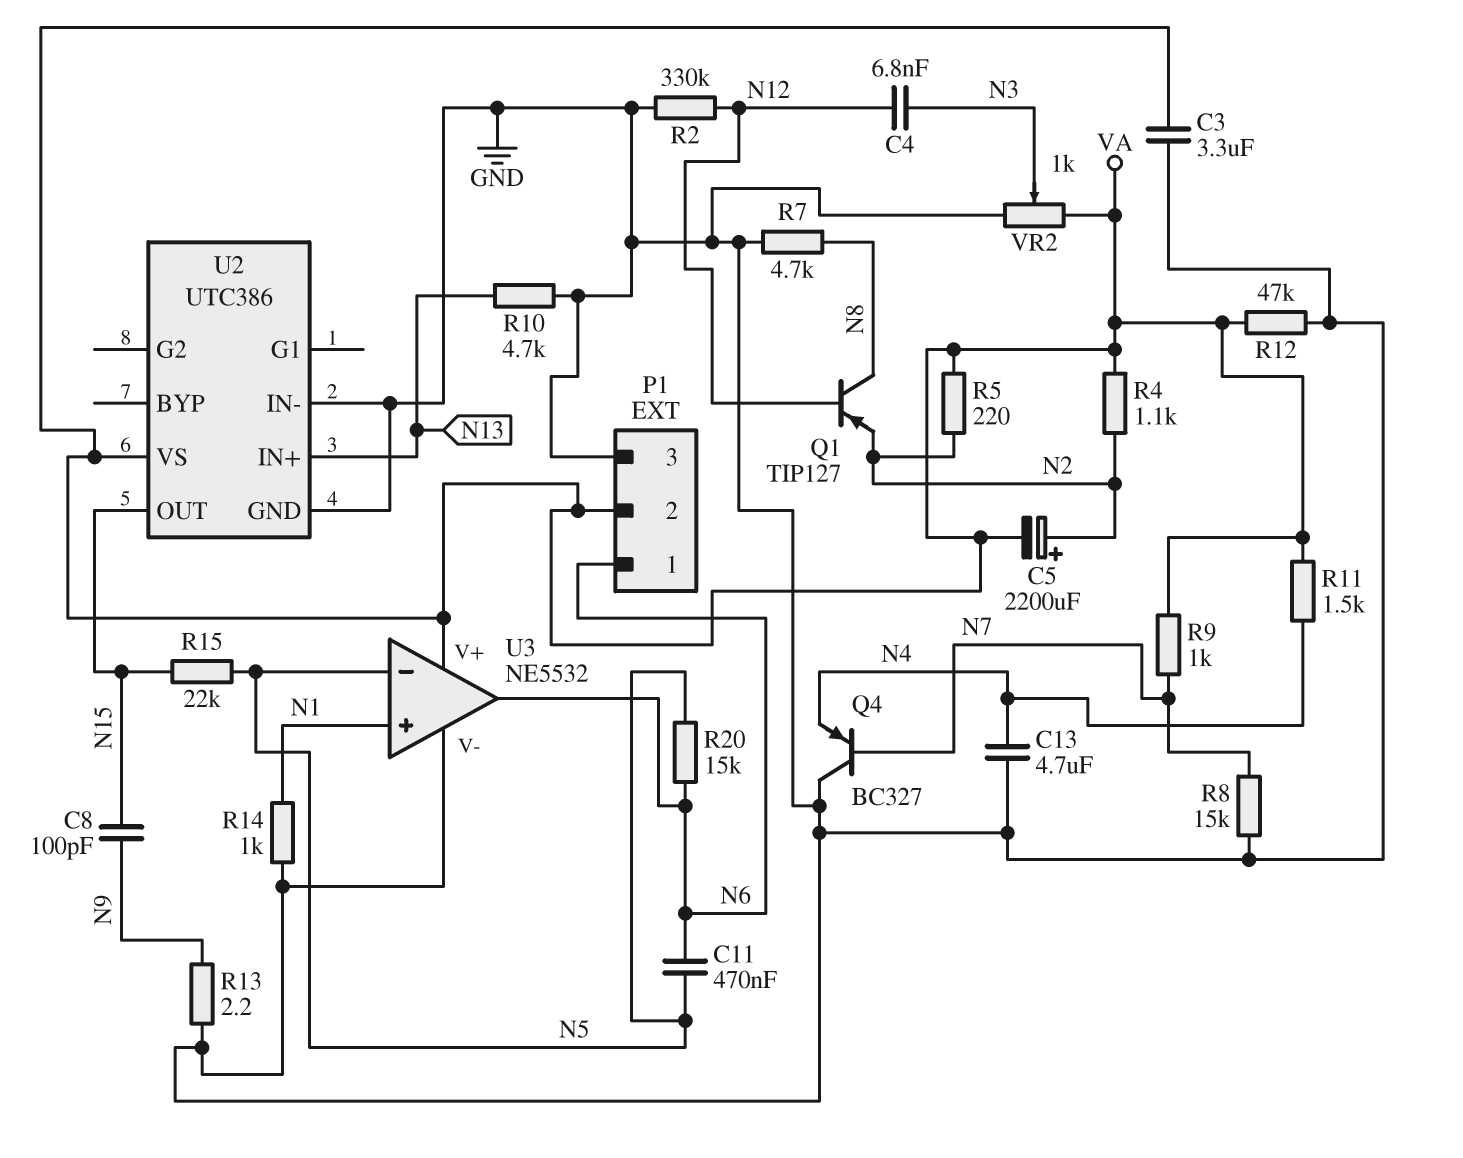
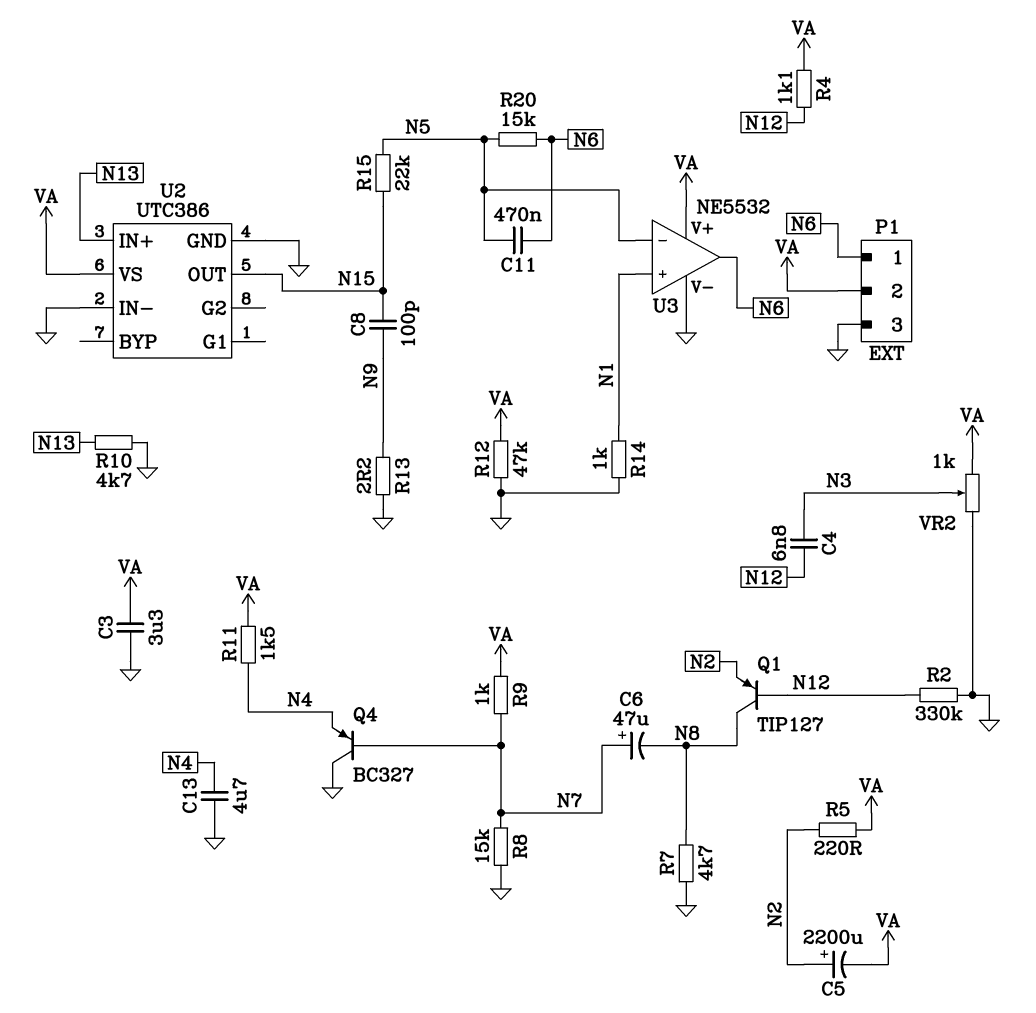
C6: none -> 47uF (plus N7, minus N8)
R4: 1.1k (N2, VA) -> 1.1k (N12, VA)

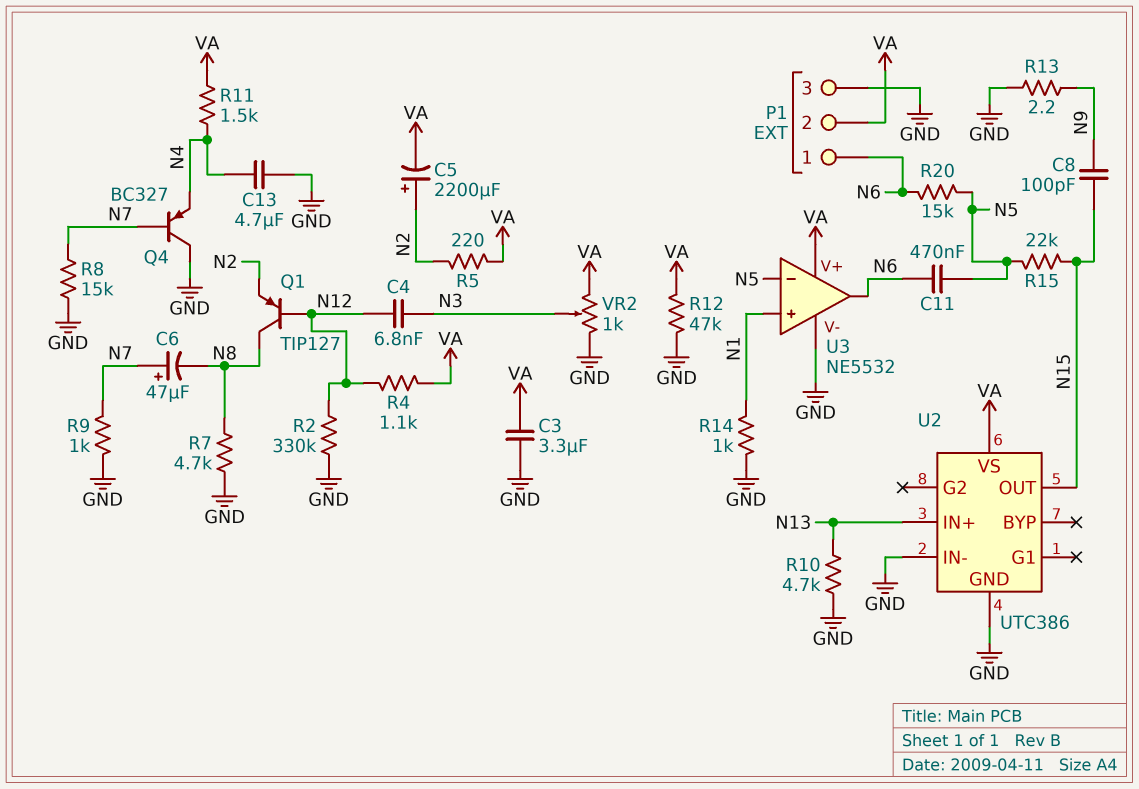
R9: 1k (N7, VA) -> 1k (GND, N7)

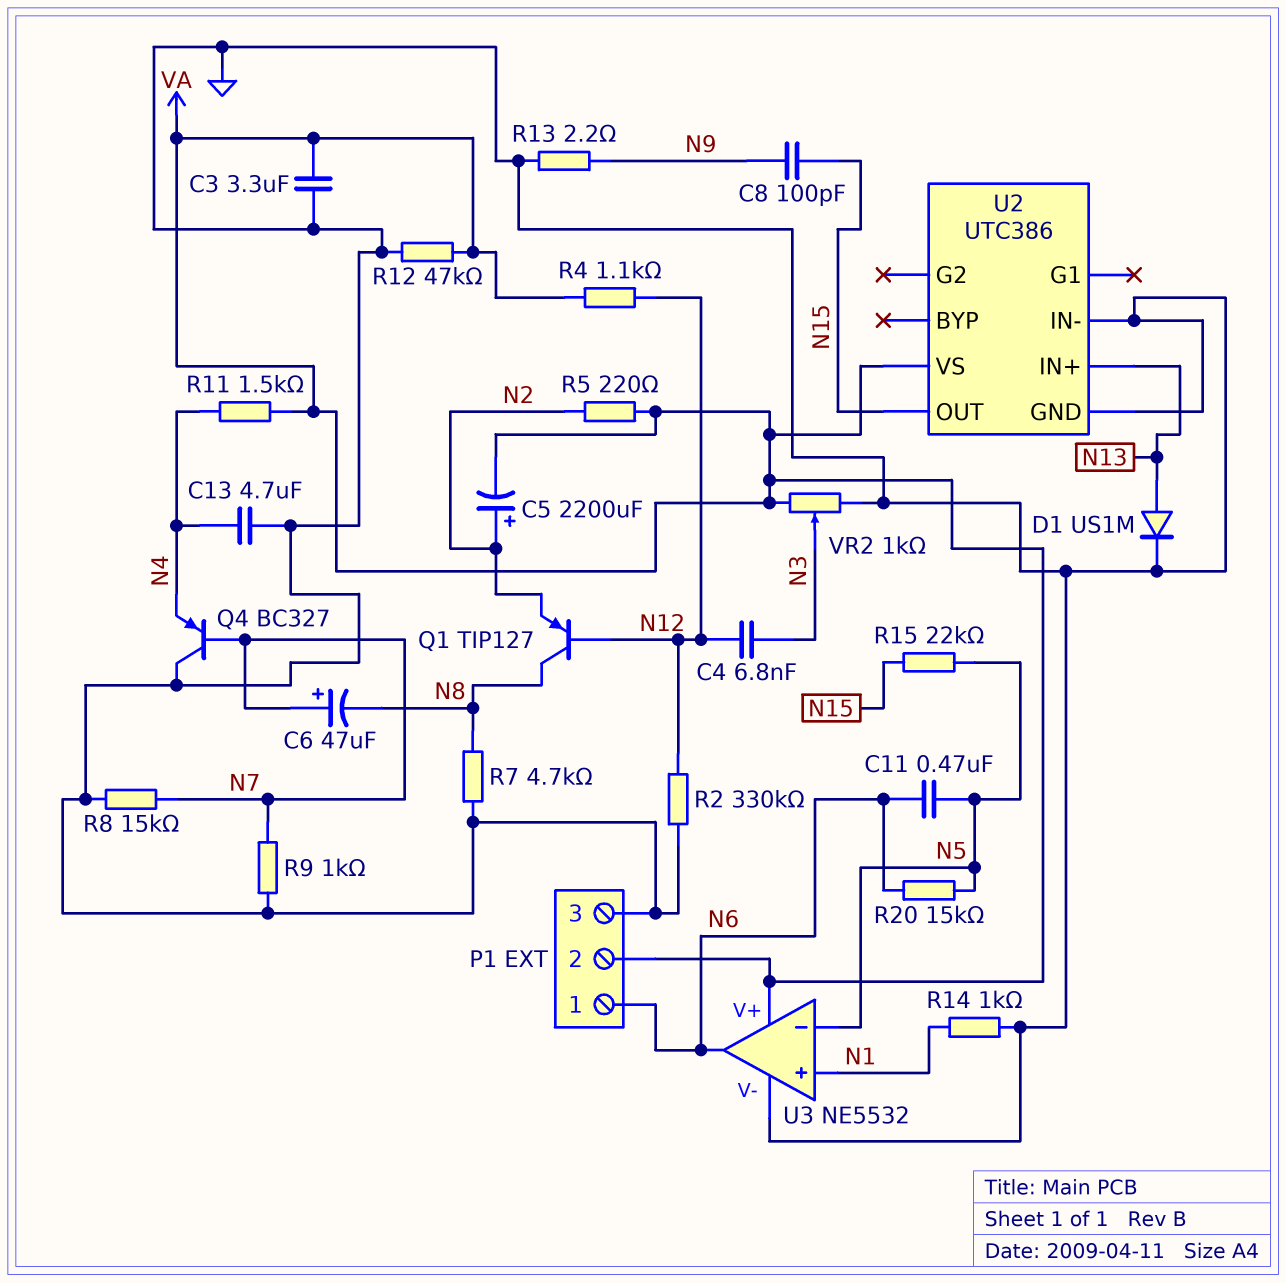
D1: none -> diode US1M (A N13, K GND)
R10: 4.7k (GND, N13) -> none

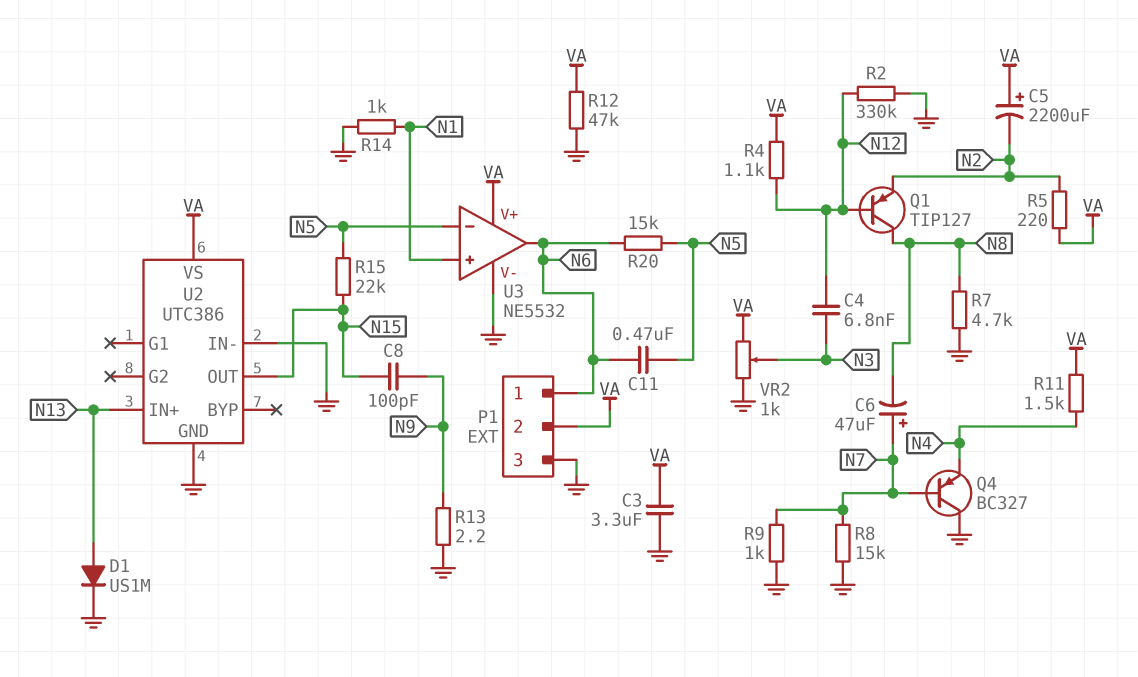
C5: 2200uF (plus N2, minus VA) -> 2200uF (plus VA, minus N2)
C13: 4.7uF (GND, N4) -> none

